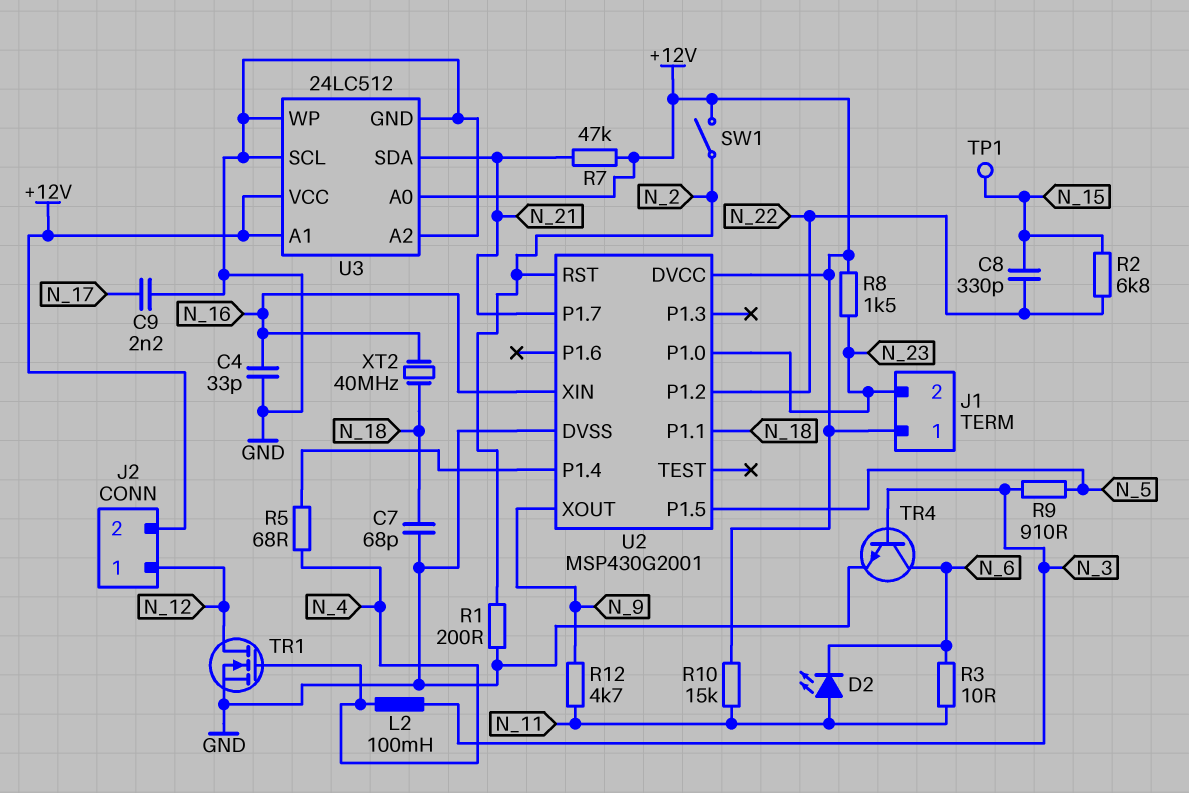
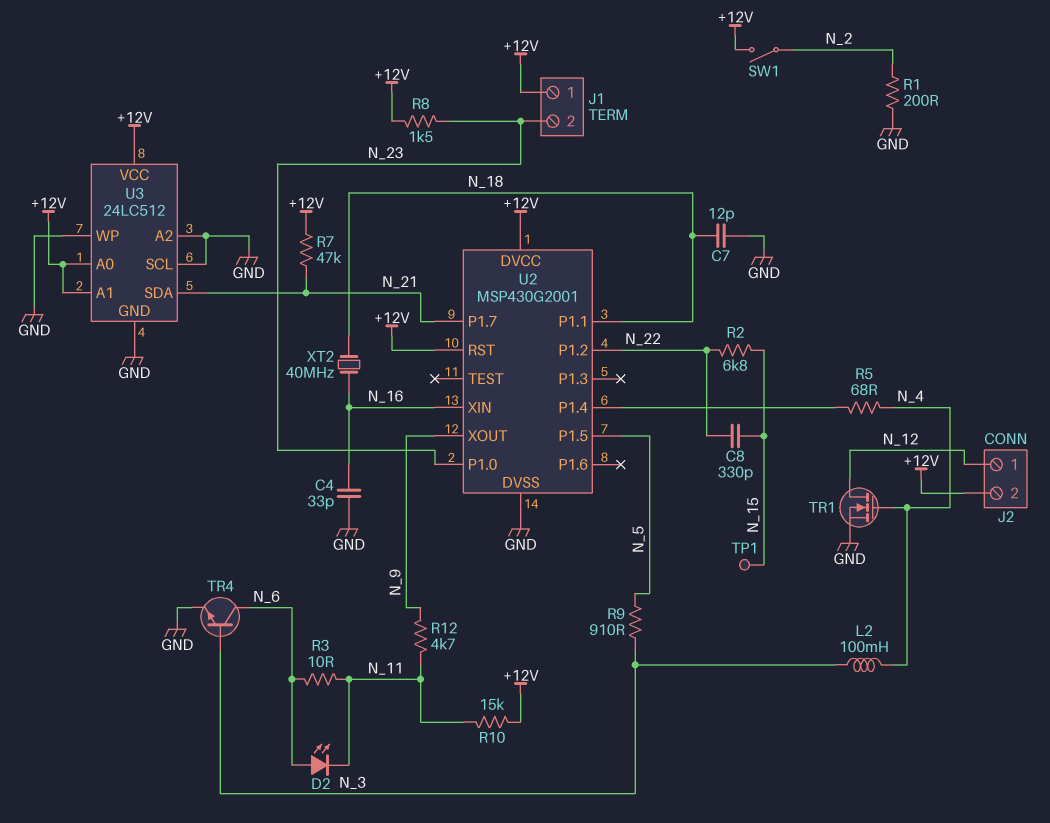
C7: 68pF (GND, N_18) -> 12pF (GND, N_18)
C9: 2.2nF (GND, N_17) -> none
D2: LED (A N_11, K N_6) -> LED (A N_6, K N_11)
U2 pin RST: N_2 -> +12V

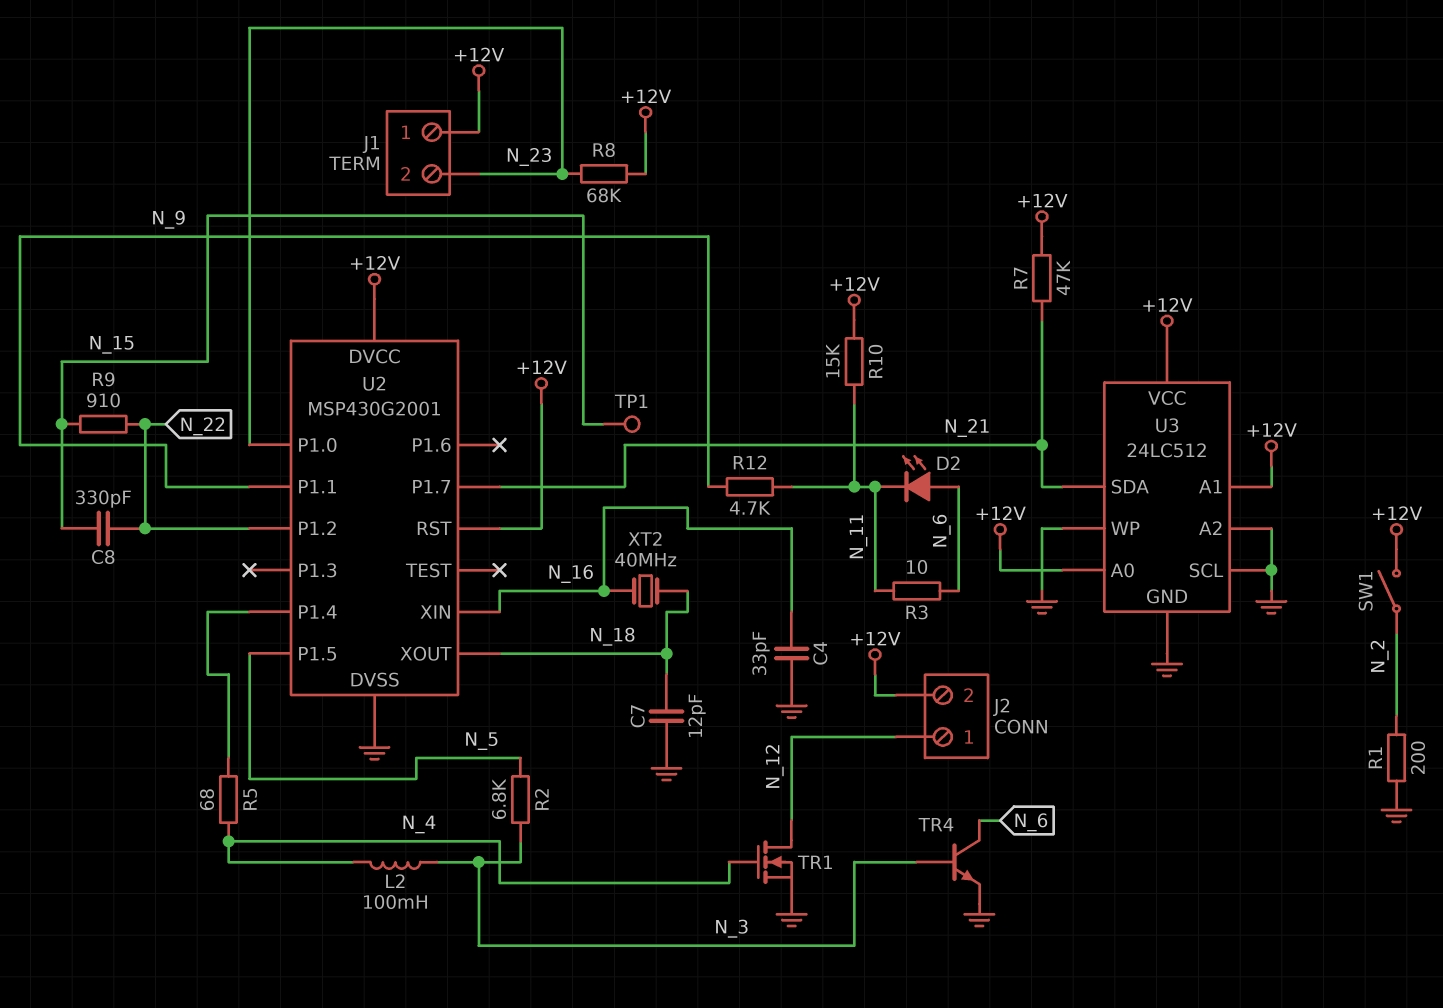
R2: 6.8k (N_15, N_22) -> 6.8k (N_3, N_5)
R8: 1.5k (+12V, N_23) -> 68k (+12V, N_23)
R9: 910 (N_3, N_5) -> 910 (N_15, N_22)
U2 pin P1.1: N_18 -> N_9
U2 pin XOUT: N_9 -> N_18

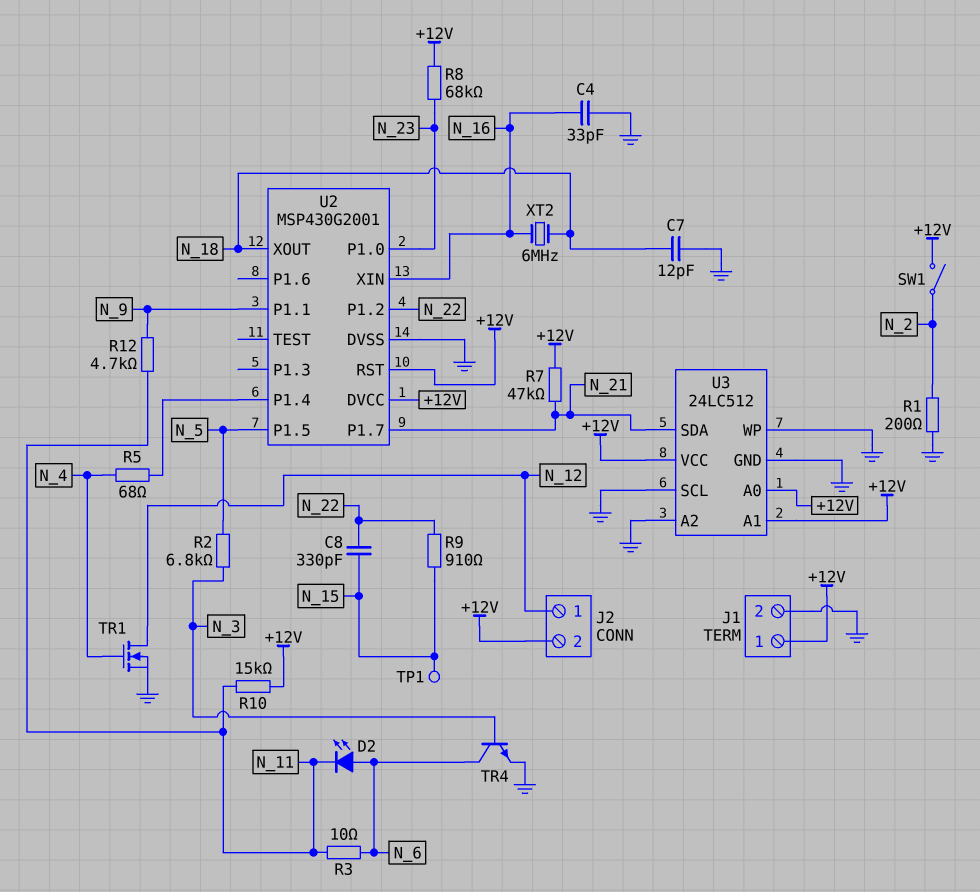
J1 pin 2: N_23 -> GND
L2: 100mH (N_3, N_4) -> none
XT2: 40MHz (N_16, N_18) -> 6MHz (N_16, N_18)

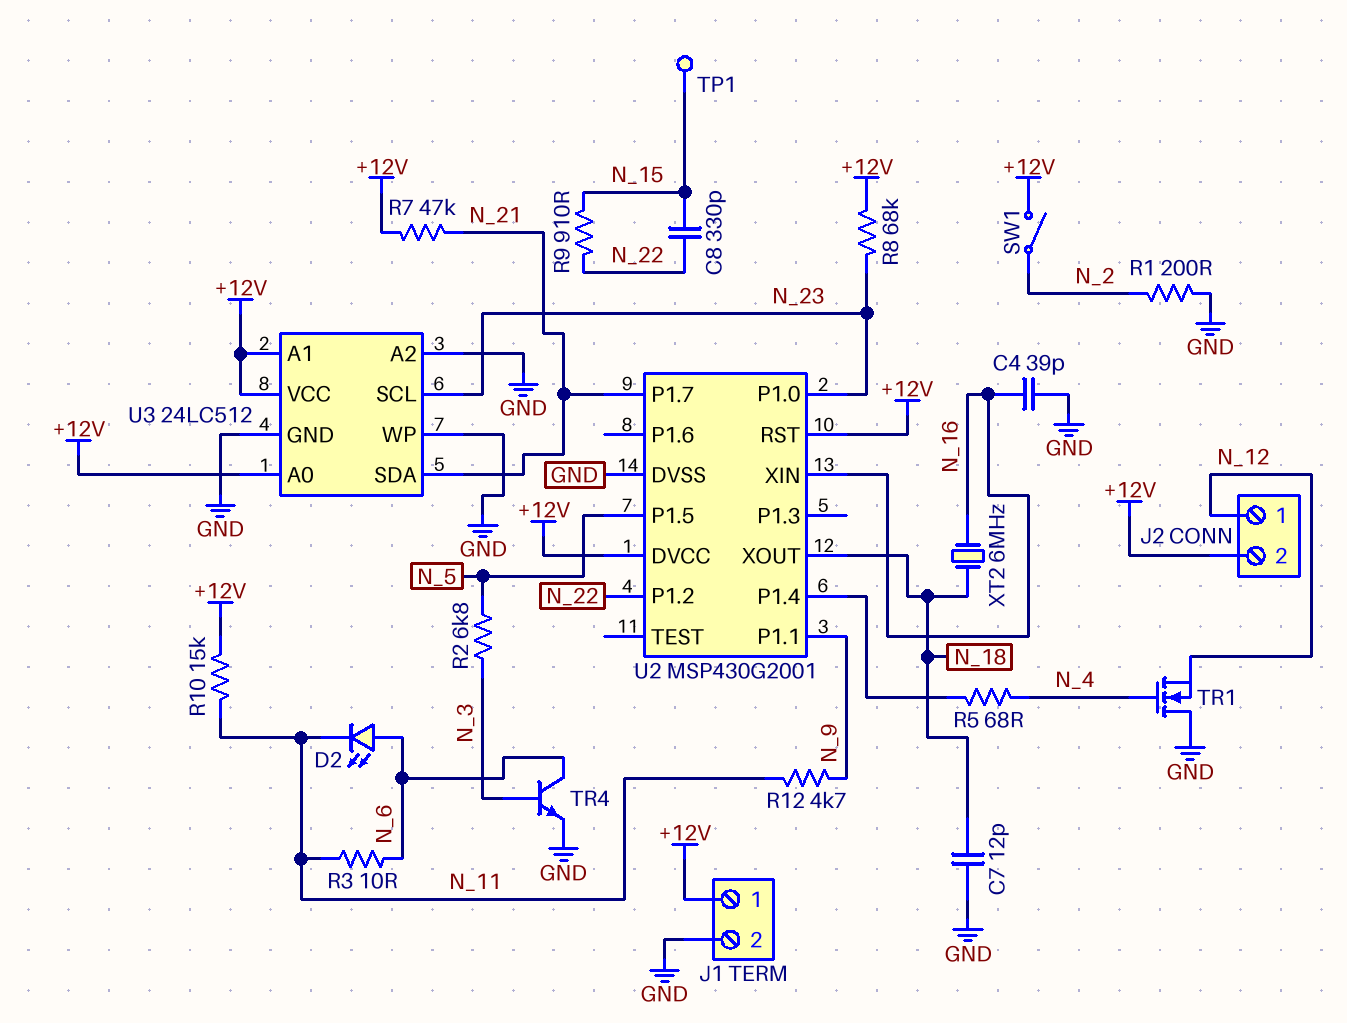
C4: 33pF (GND, N_16) -> 39pF (GND, N_16)
TR1: NMOS (G N_4, D N_12, S GND) -> NMOS (G N_4, D GND, S N_12)
U3 pin SCL: GND -> N_23

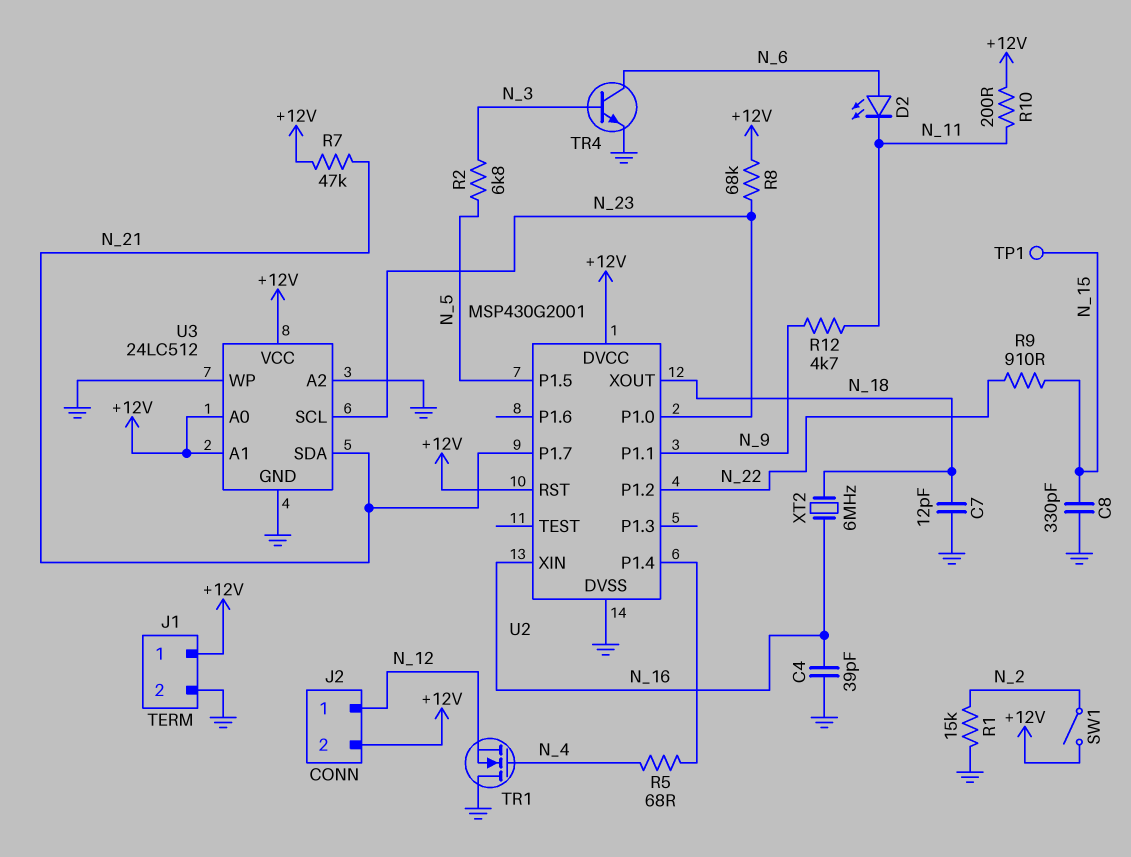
C8: 330pF (N_15, N_22) -> 330pF (GND, N_15)
R1: 200 (GND, N_2) -> 15k (GND, N_2)
R3: 10 (N_6, N_11) -> none
R10: 15k (+12V, N_11) -> 200 (+12V, N_11)

